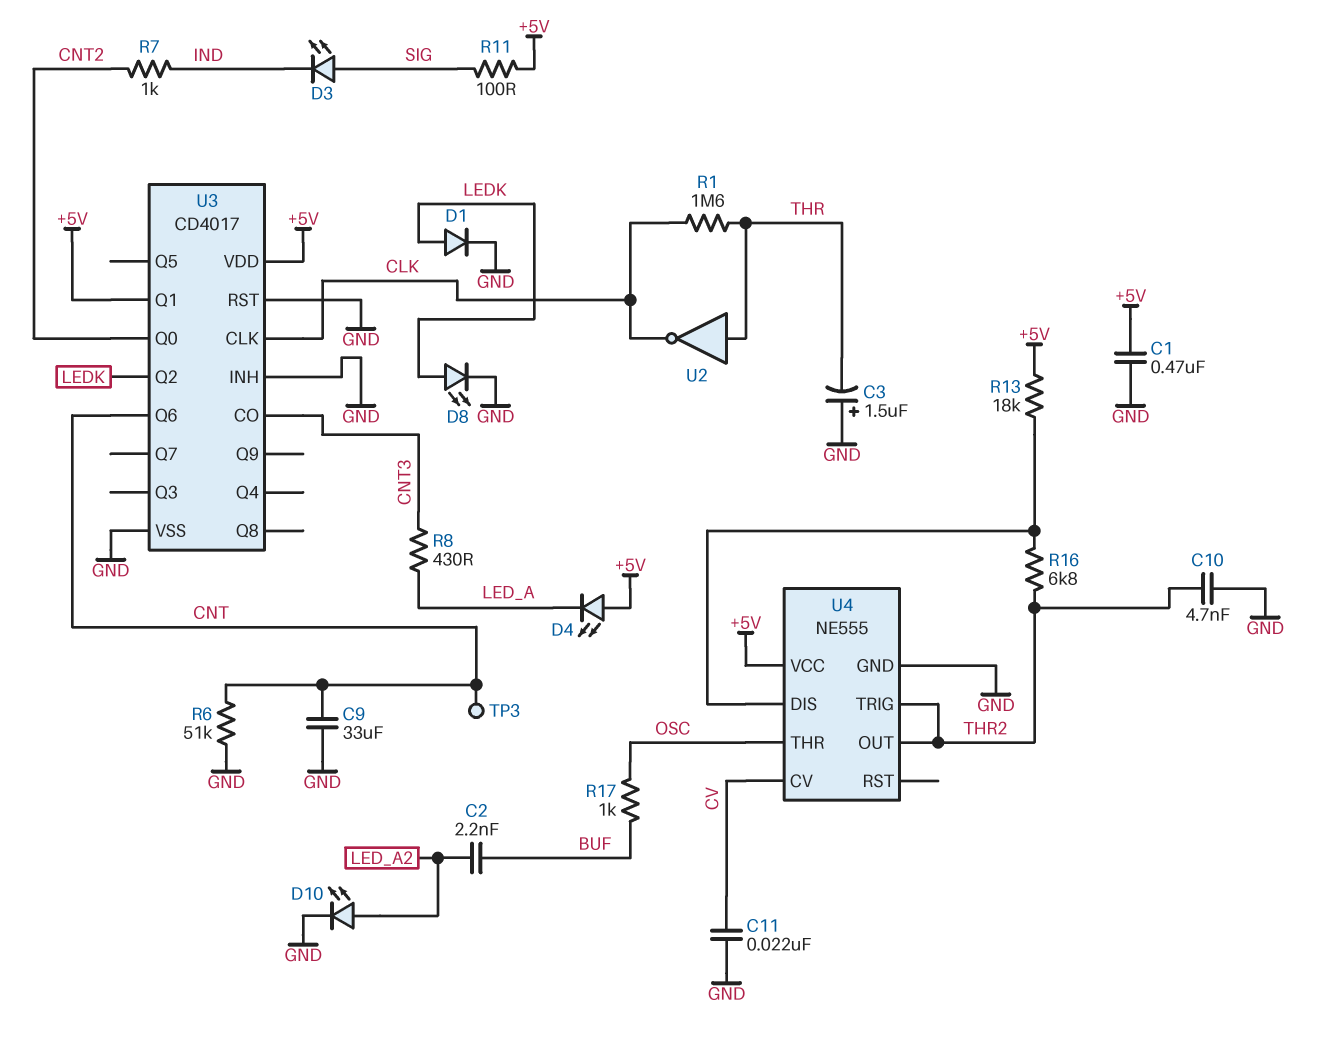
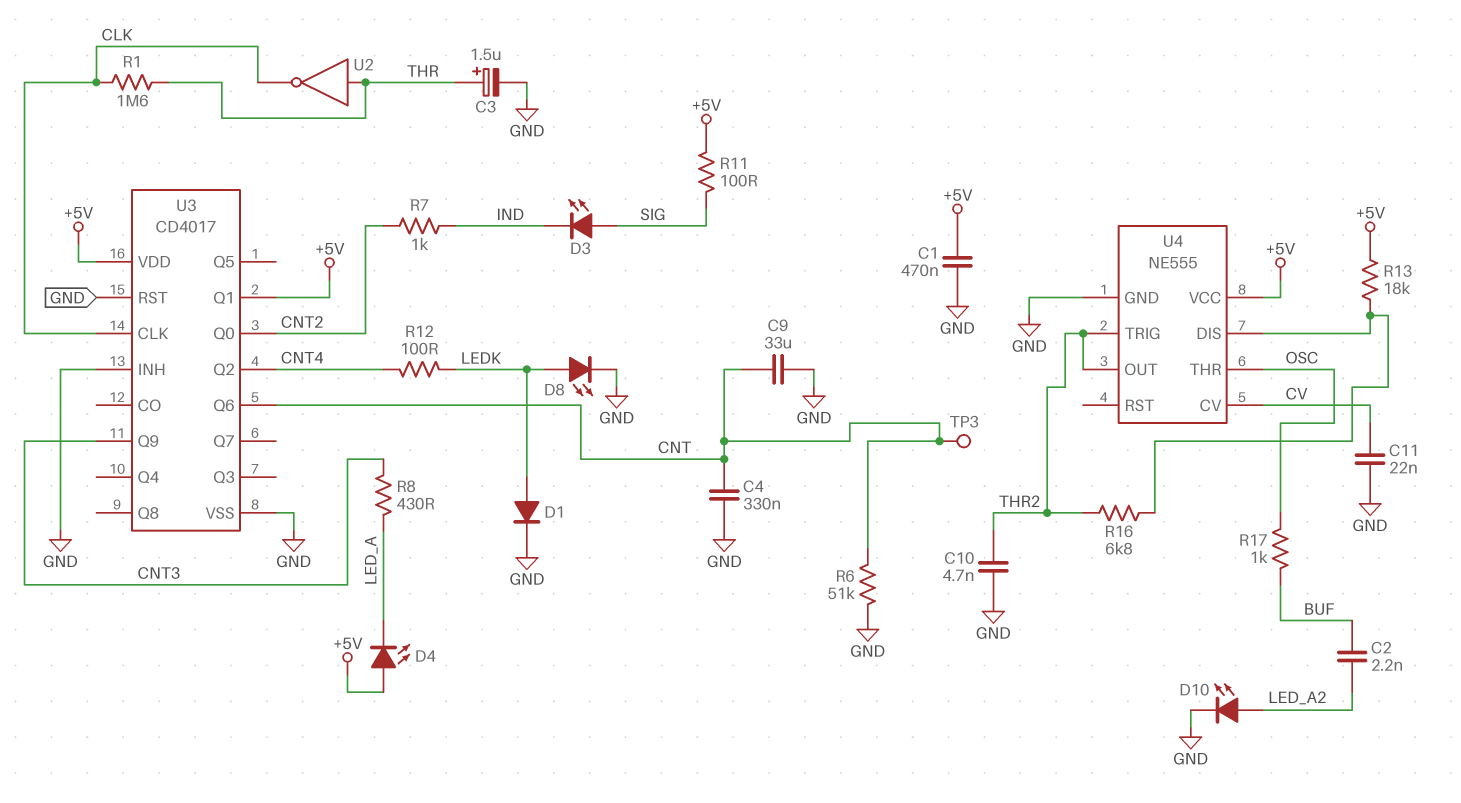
C3: 1.5uF (plus GND, minus THR) -> 1.5uF (plus THR, minus GND)
C4: none -> 330nF (CNT, GND)
R12: none -> 100 (CNT4, LEDK)
U3 pin CO: CNT3 -> none
U3 pin Q2: LEDK -> CNT4
U3 pin Q9: none -> CNT3

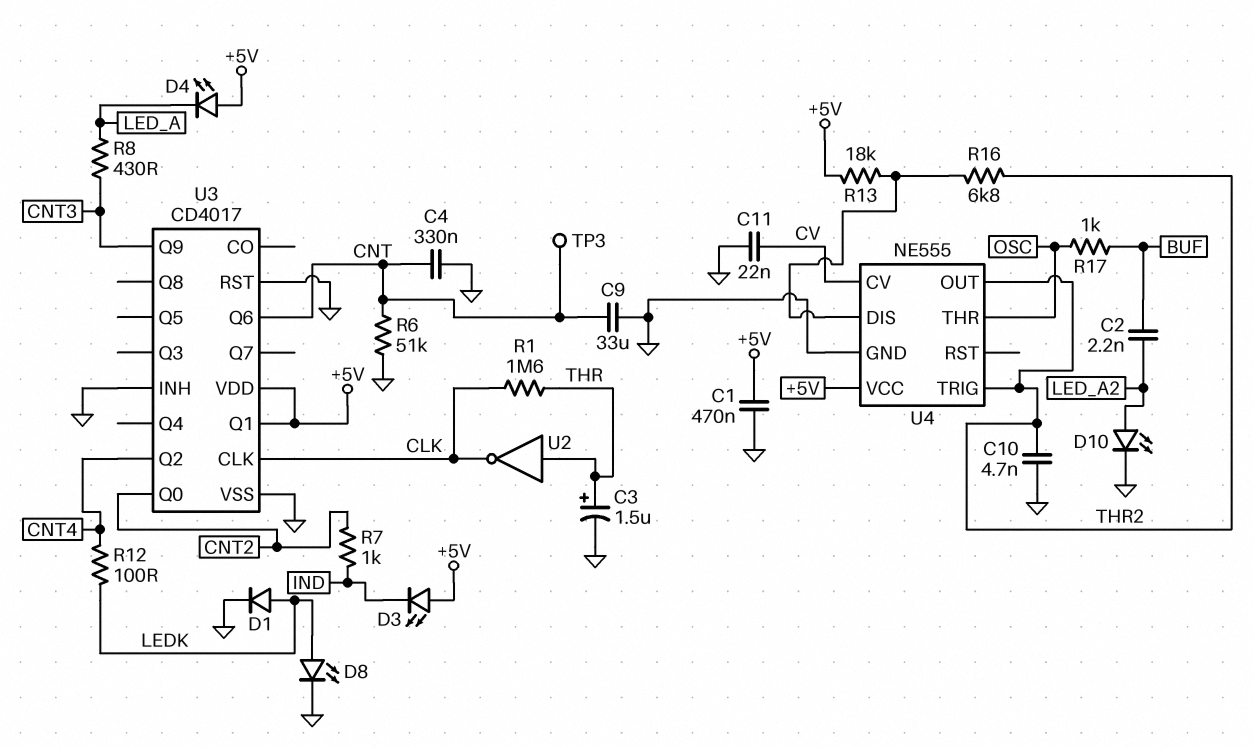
D3: LED (A SIG, K IND) -> LED (A +5V, K IND)
R11: 100 (+5V, SIG) -> none

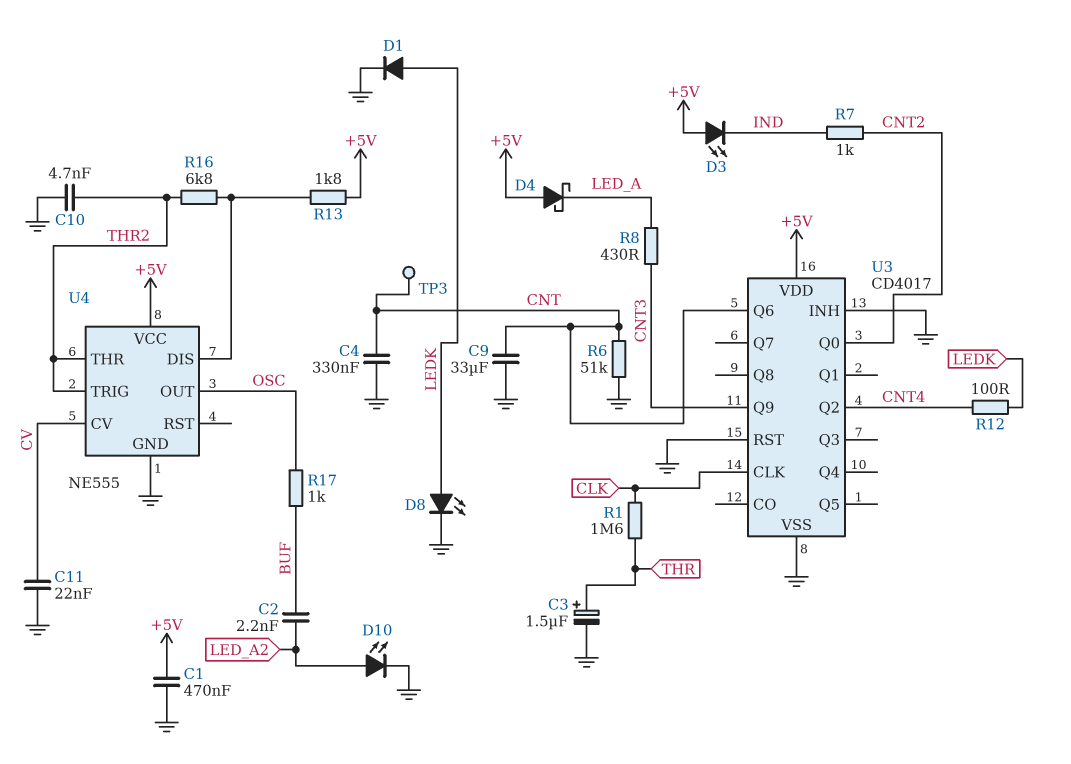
D4: LED (A +5V, K LED_A) -> schottky (A +5V, K LED_A)
R13: 18k (+5V, U4/DIS) -> 1.8k (+5V, U4/DIS)
U2: NOT (in THR, out CLK) -> none
U3 pin Q1: +5V -> none
U4 pin OUT: THR2 -> OSC
U4 pin THR: OSC -> THR2

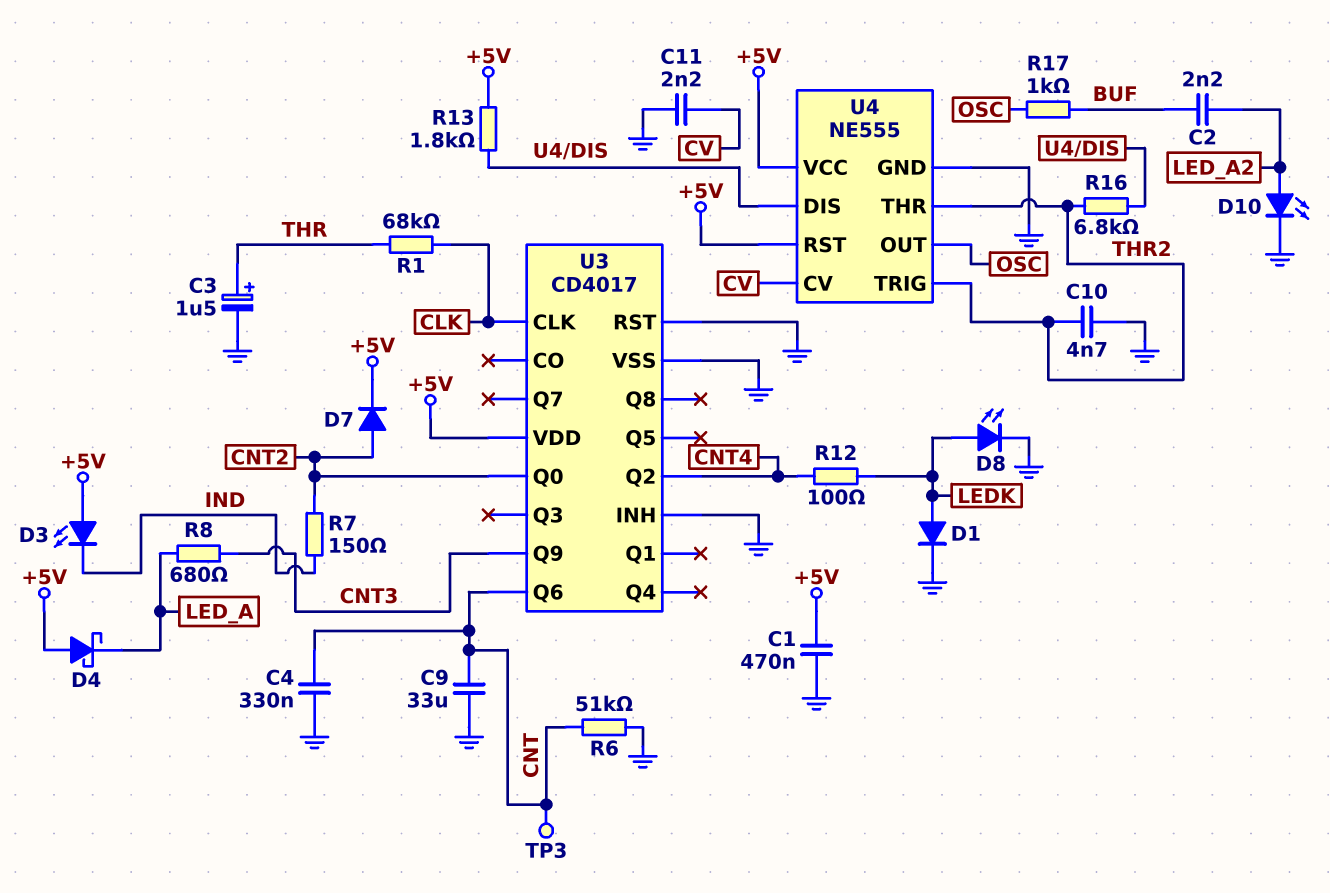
C11: 22nF (CV, GND) -> 2.2nF (CV, GND)
D7: none -> diode (A CNT2, K +5V)
R1: 1.6M (CLK, THR) -> 68k (CLK, THR)
R7: 1k (CNT2, IND) -> 150 (CNT2, IND)
R8: 430 (CNT3, LED_A) -> 680 (CNT3, LED_A)
U4 pin RST: none -> +5V

